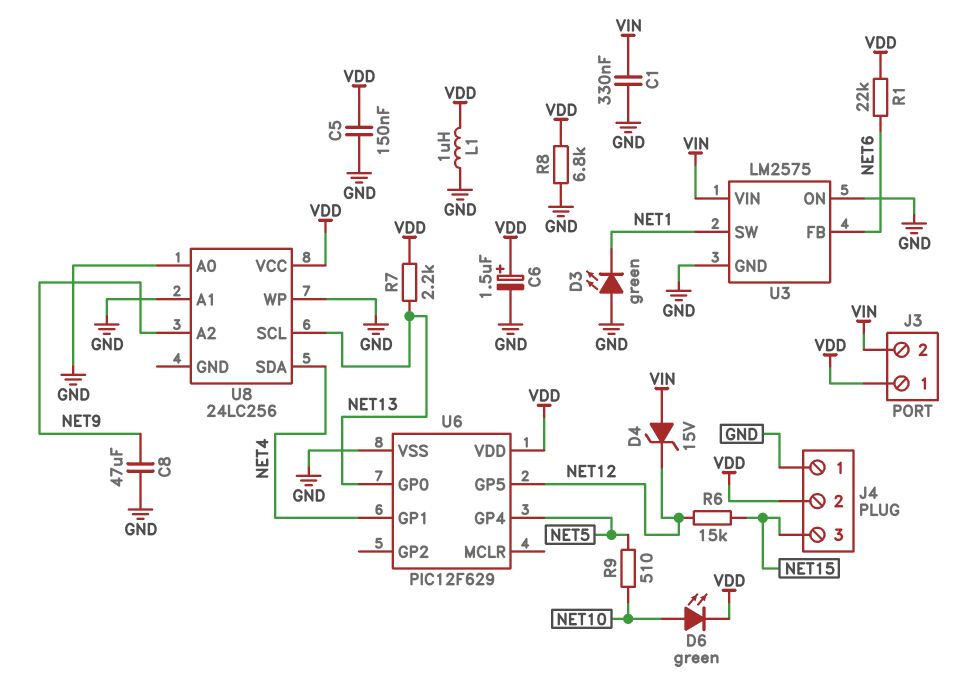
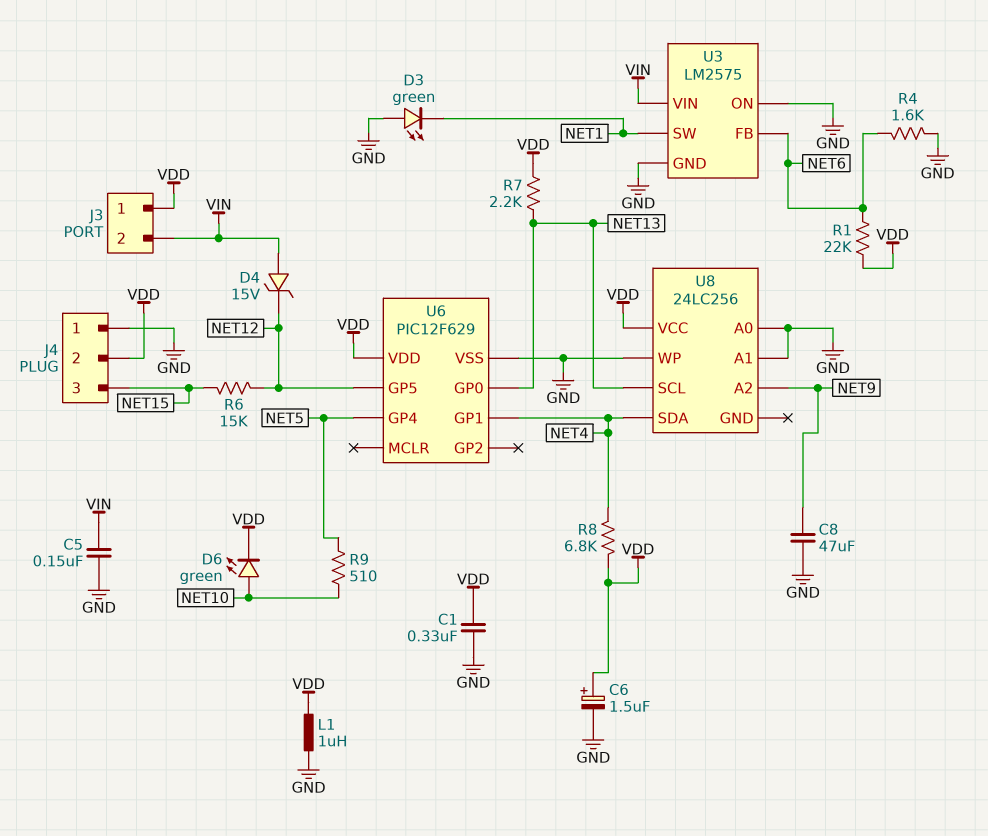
C1: 330nF (GND, VIN) -> 330nF (GND, VDD)
C5: 150nF (GND, VDD) -> 150nF (GND, VIN)
R4: none -> 1.6k (GND, NET6)
R8: 6.8k (GND, VDD) -> 6.8k (NET4, VDD)

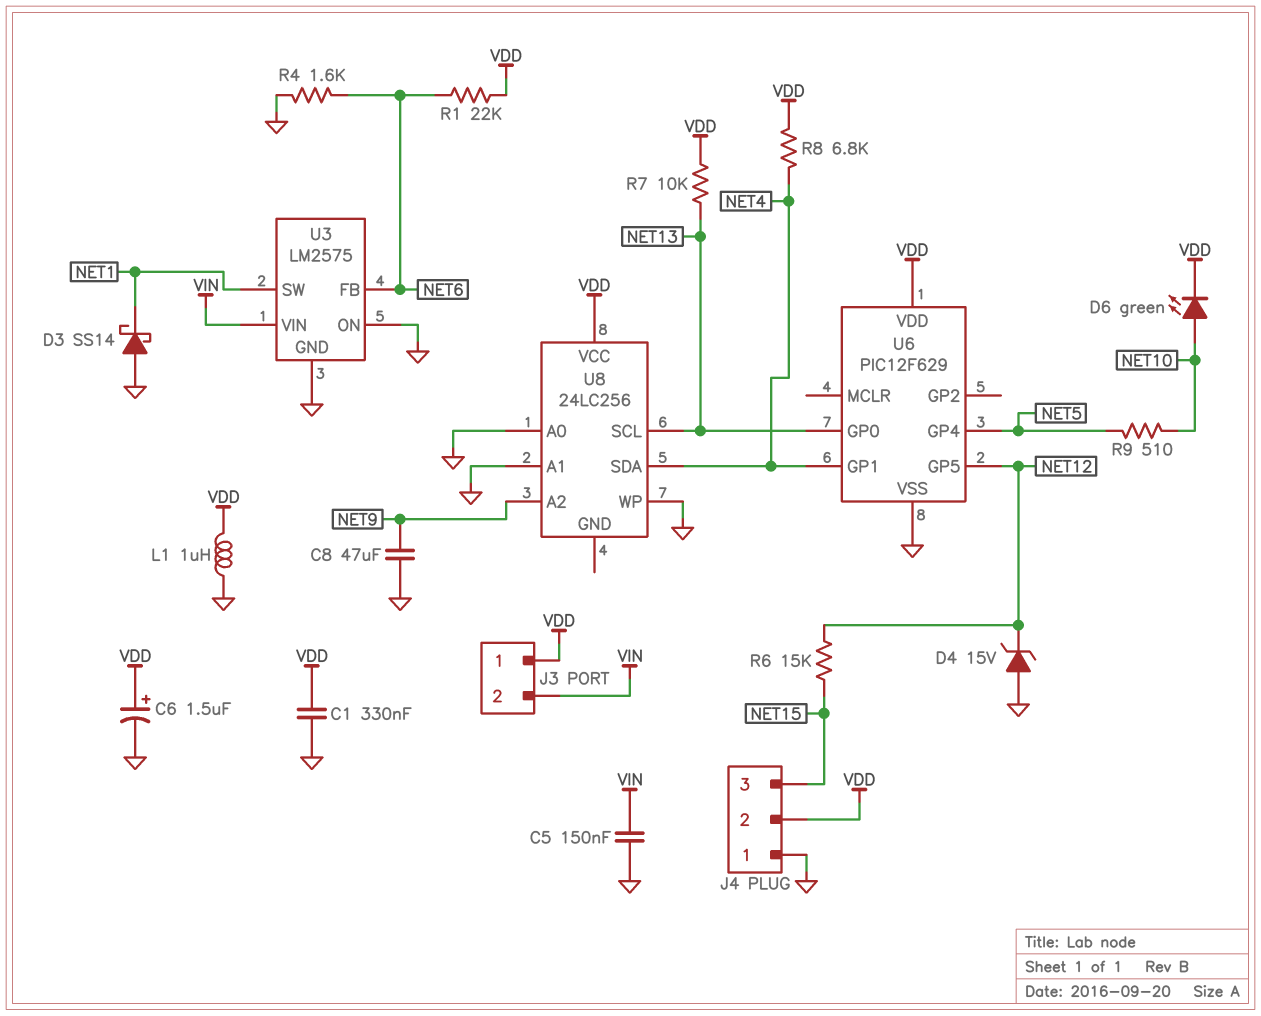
D3: LED green (A GND, K NET1) -> schottky SS14 (A GND, K NET1)
D4: zener 15V (A VIN, K NET12) -> zener 15V (A GND, K NET12)
R7: 2.2k (NET13, VDD) -> 10k (NET13, VDD)

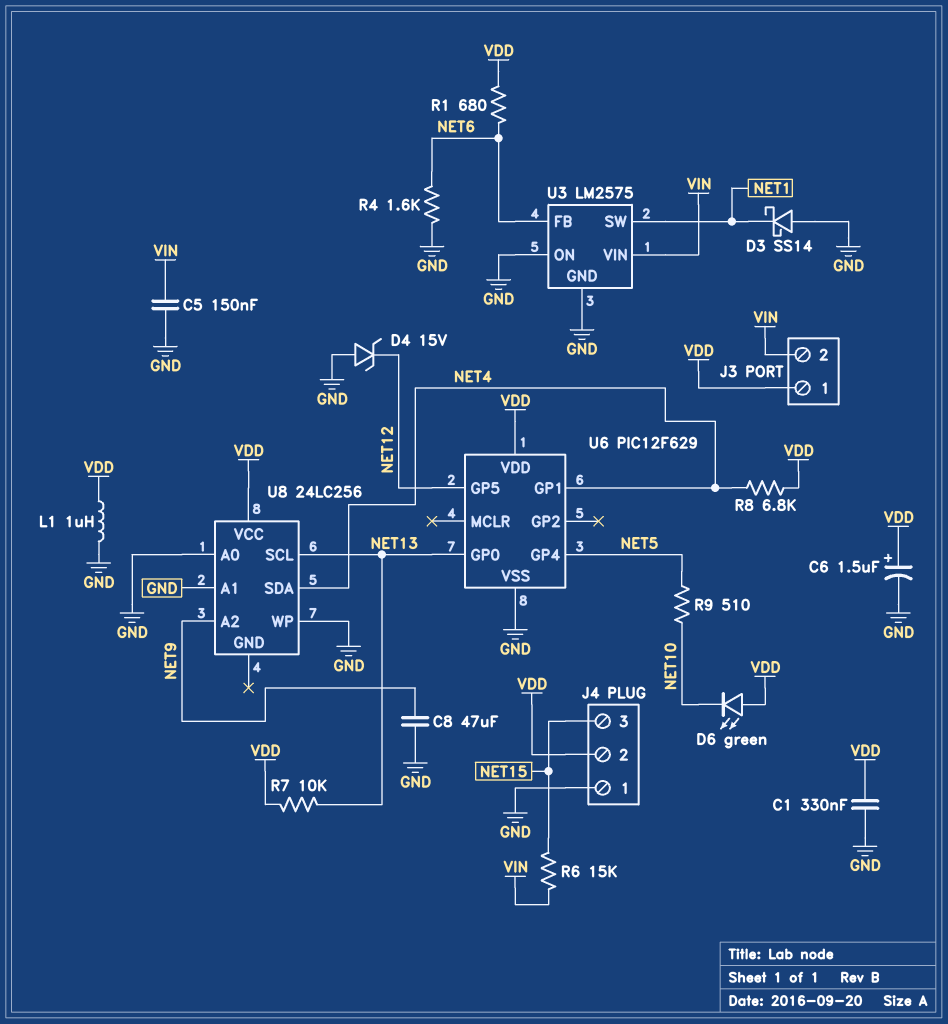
D6: LED green (A NET10, K VDD) -> LED green (A VDD, K NET10)
R1: 22k (NET6, VDD) -> 680 (NET6, VDD)
R6: 15k (NET12, NET15) -> 15k (NET15, VIN)

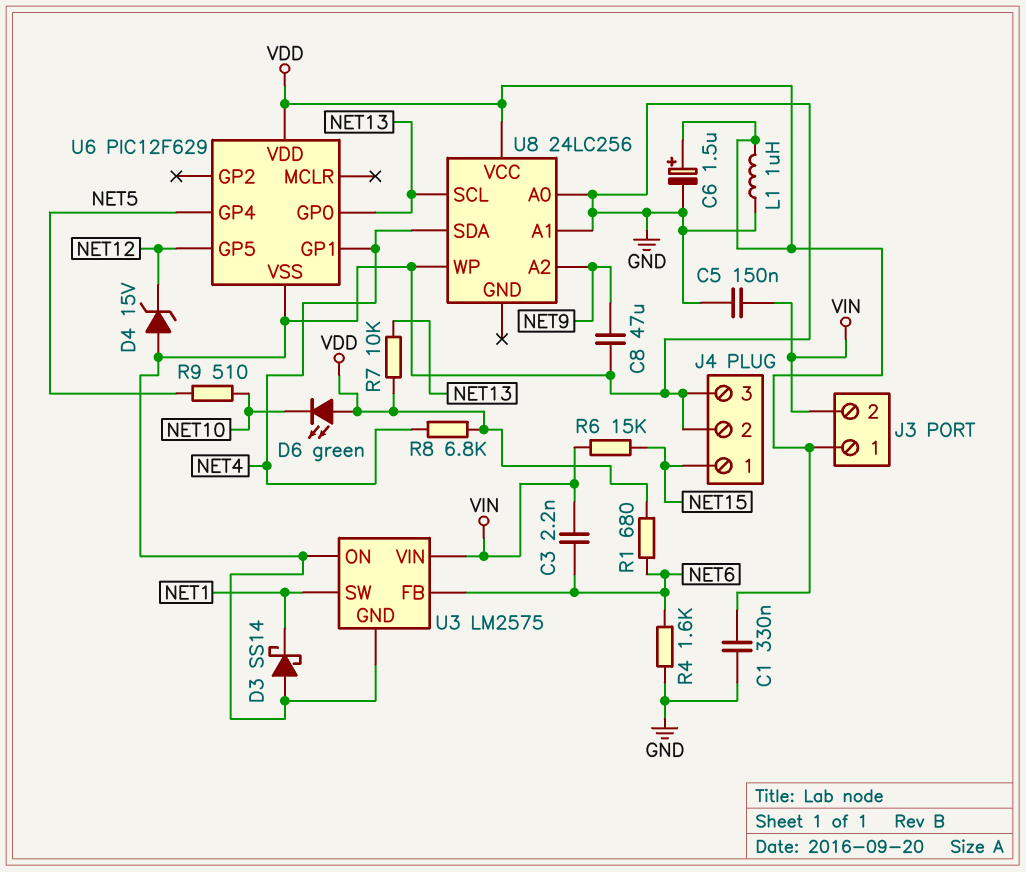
C3: none -> 2.2nF (NET6, VIN)
J4 pin 1: GND -> NET15
J4 pin 2: VDD -> GND
J4 pin 3: NET15 -> GND

